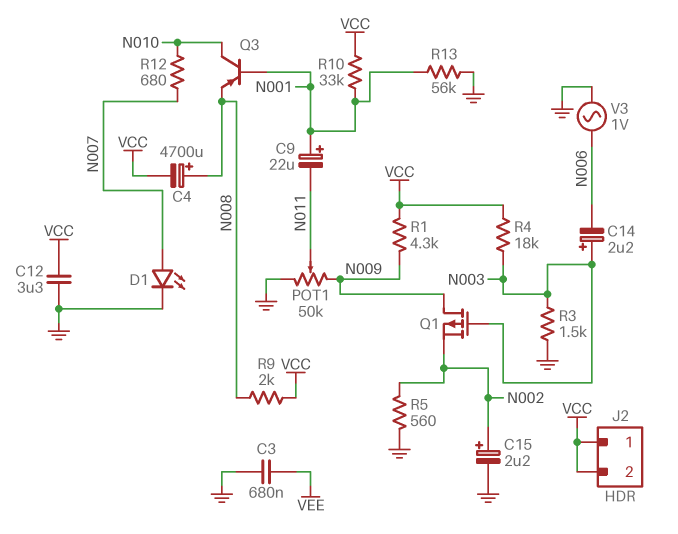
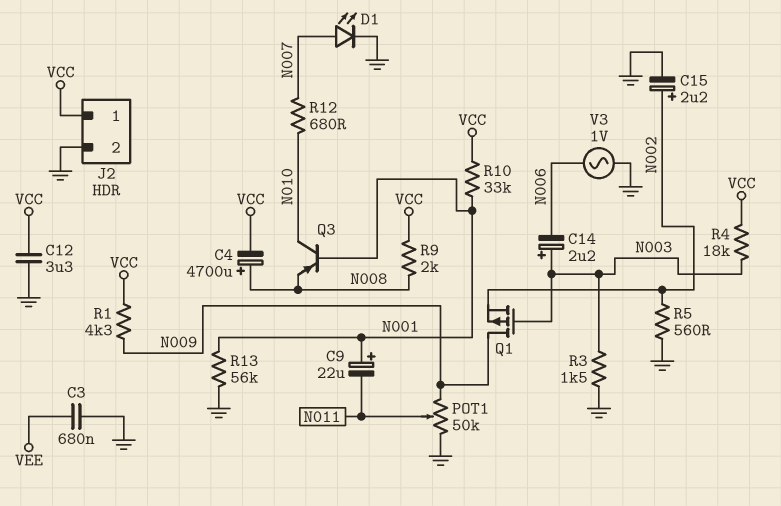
J2 pin 2: VCC -> GND

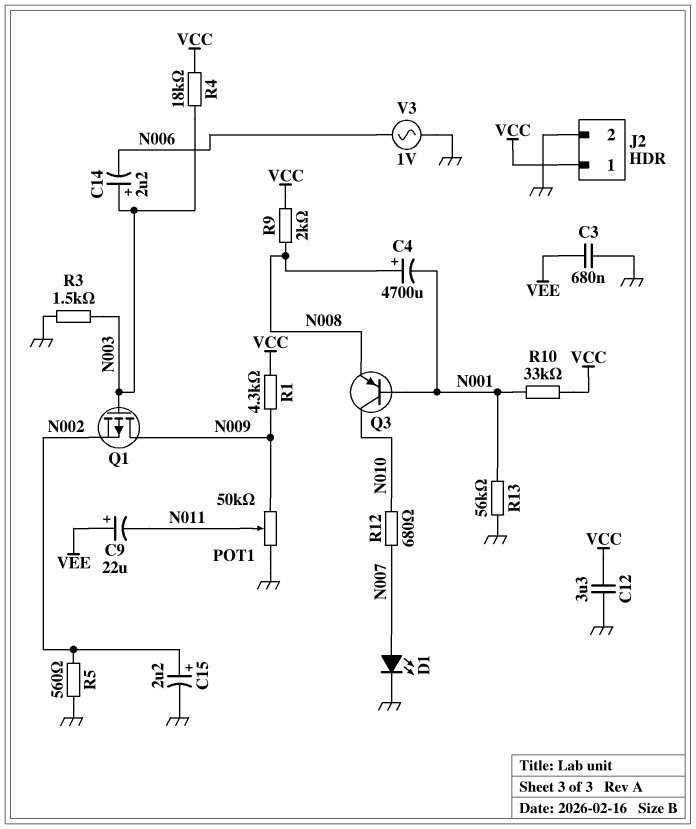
C4: 4700uF (plus N008, minus VCC) -> 4700uF (plus N008, minus N001)
C9: 22uF (plus N001, minus N011) -> 22uF (plus VEE, minus N011)

